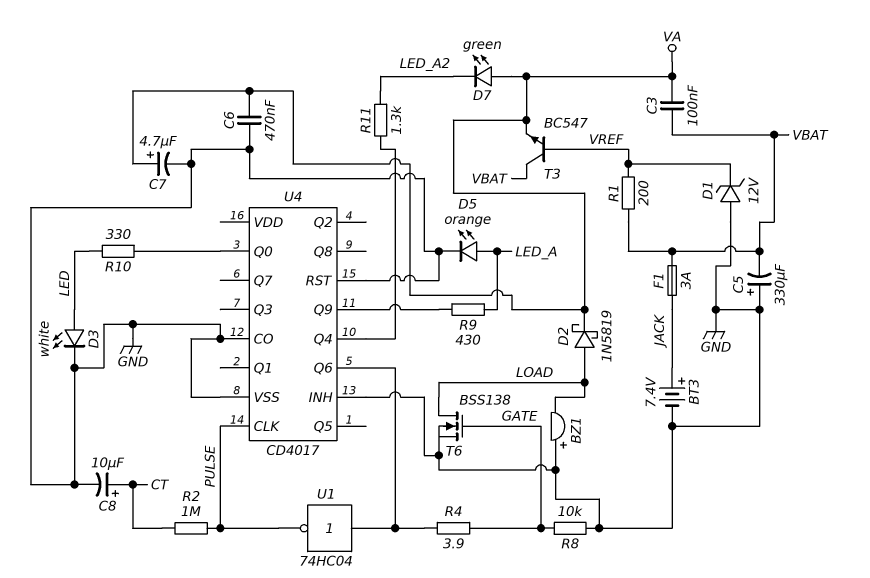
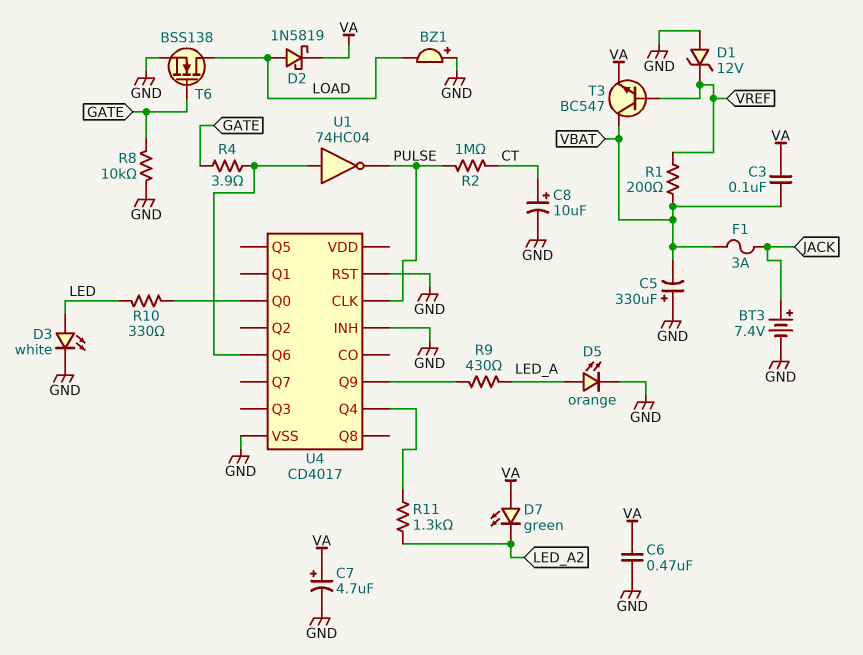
U4 pin CO: GND -> none

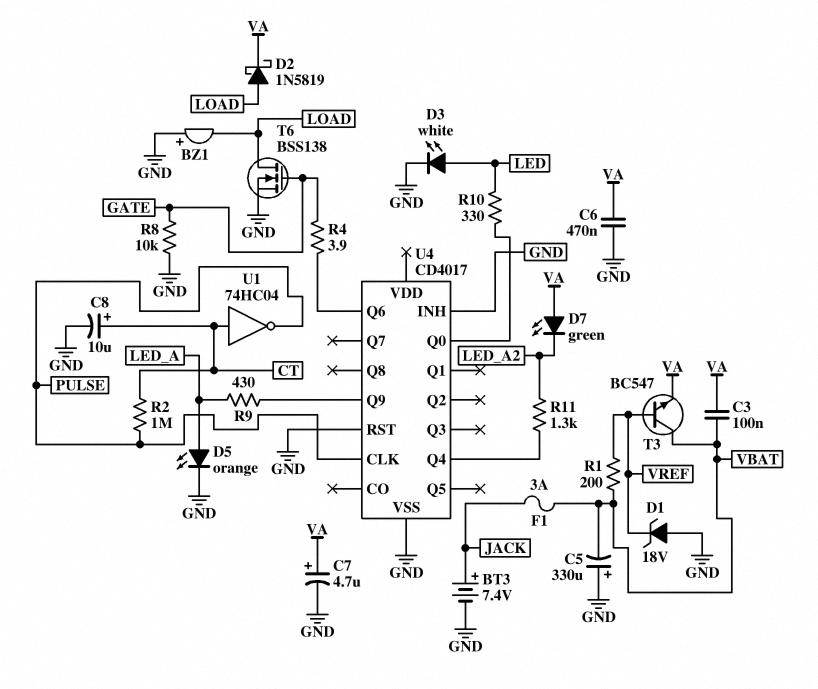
D1: zener 12V (A GND, K VREF) -> zener 18V (A GND, K VREF)
U1: NOT 74HC04 (in U4/Q6, out PULSE) -> NOT 74HC04 (in CT, out PULSE)

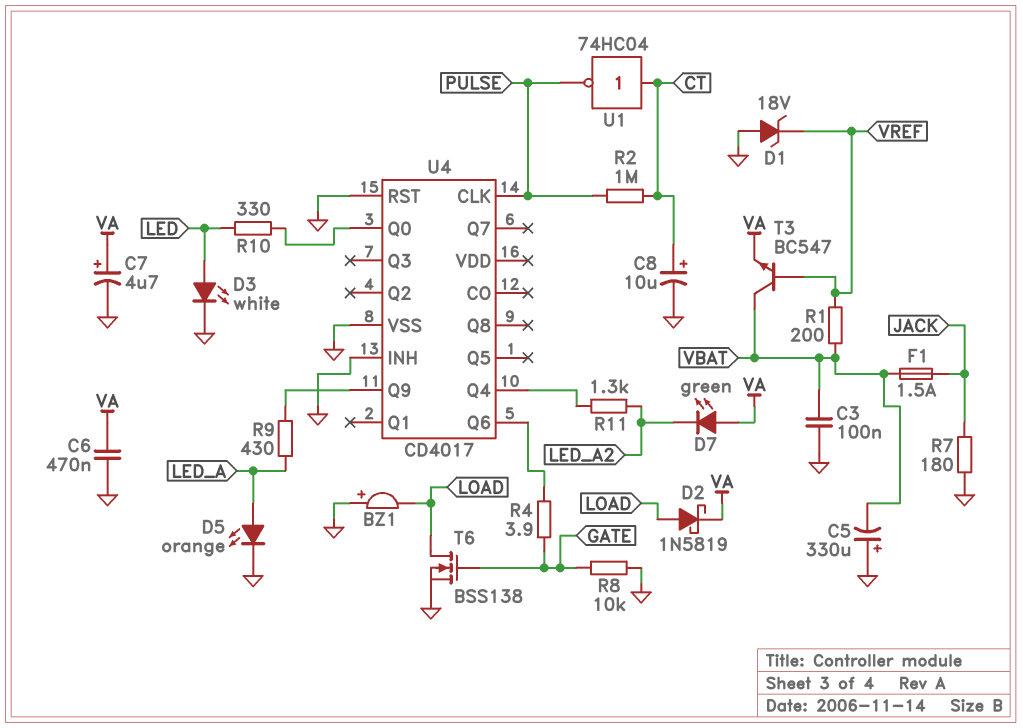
BT3: 7.4V (plus JACK, minus GND) -> none
C3: 100nF (VA, VBAT) -> 100nF (GND, VBAT)
F1: 3A (JACK, VBAT) -> 1.5A (JACK, VBAT)
R7: none -> 180 (GND, JACK)

